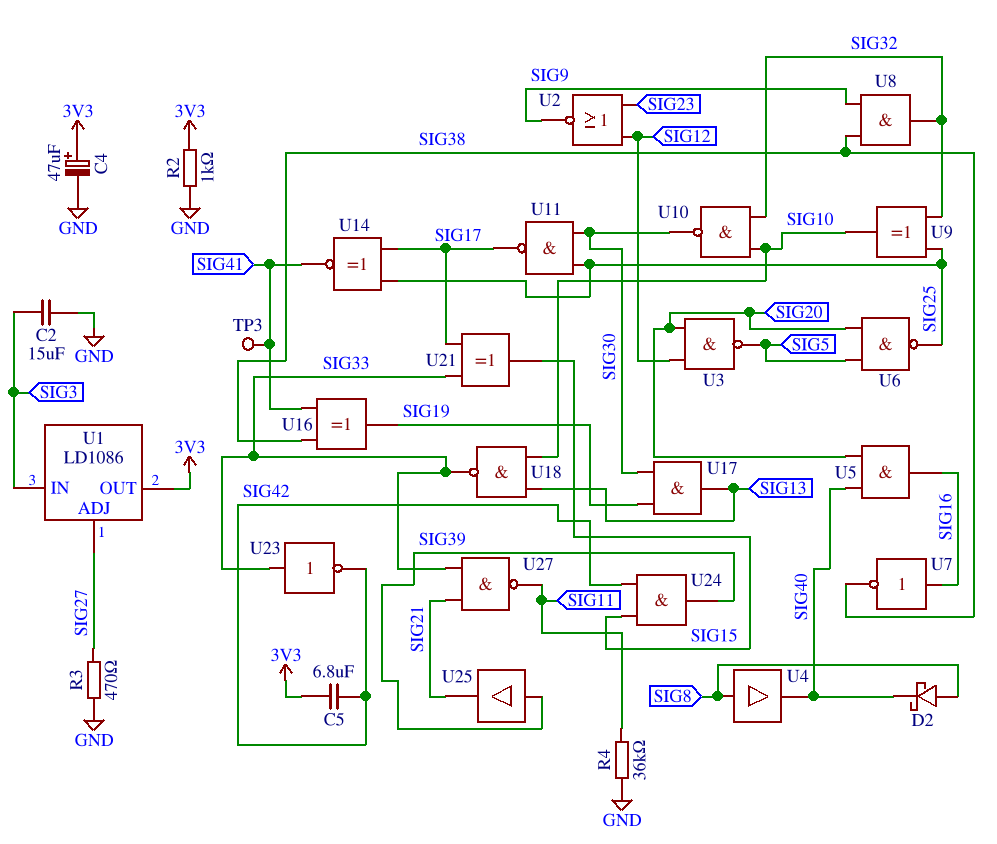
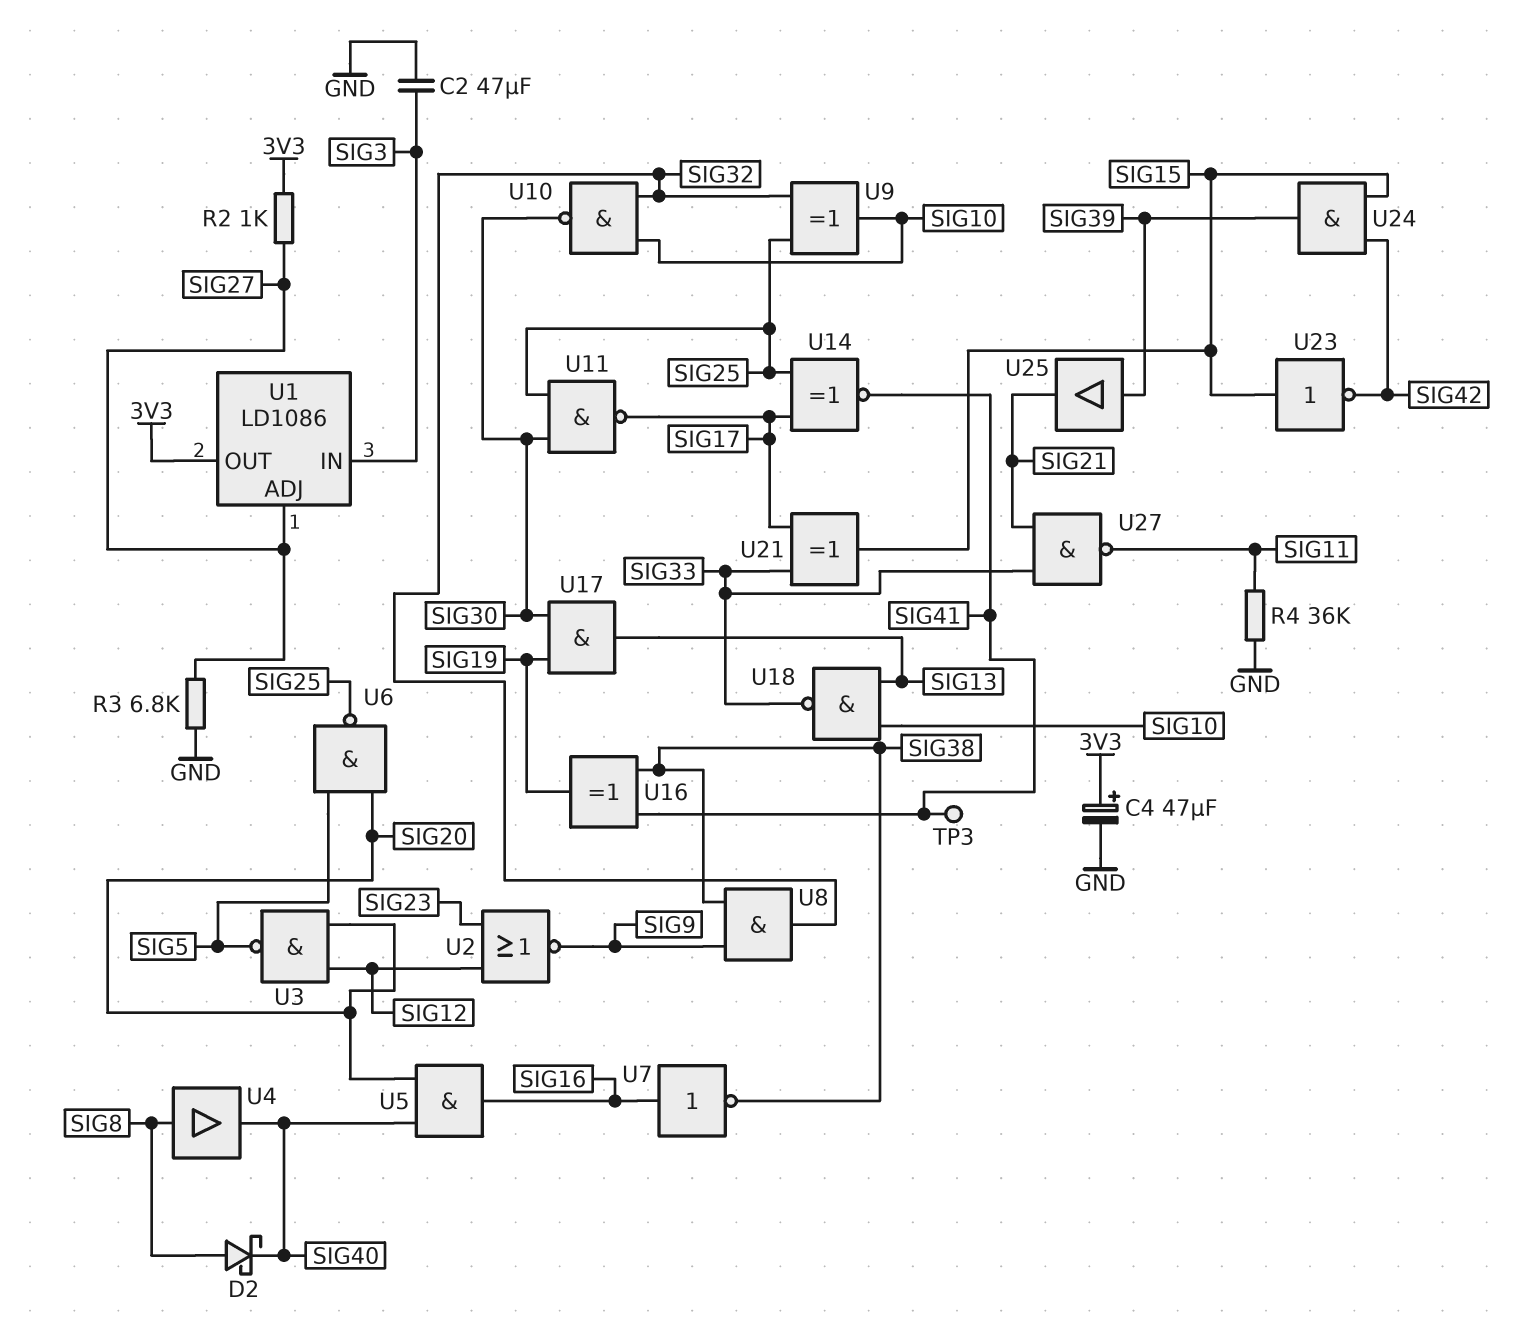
C2: 15uF (GND, SIG3) -> 47uF (GND, SIG3)
C5: 6.8uF (3V3, SIG42) -> none
R2: 1k (3V3, GND) -> 1k (3V3, SIG27)
R3: 470 (GND, SIG27) -> 6.8k (GND, SIG27)
U23: NOT (in SIG33, out SIG42) -> NOT (in SIG15, out SIG42)

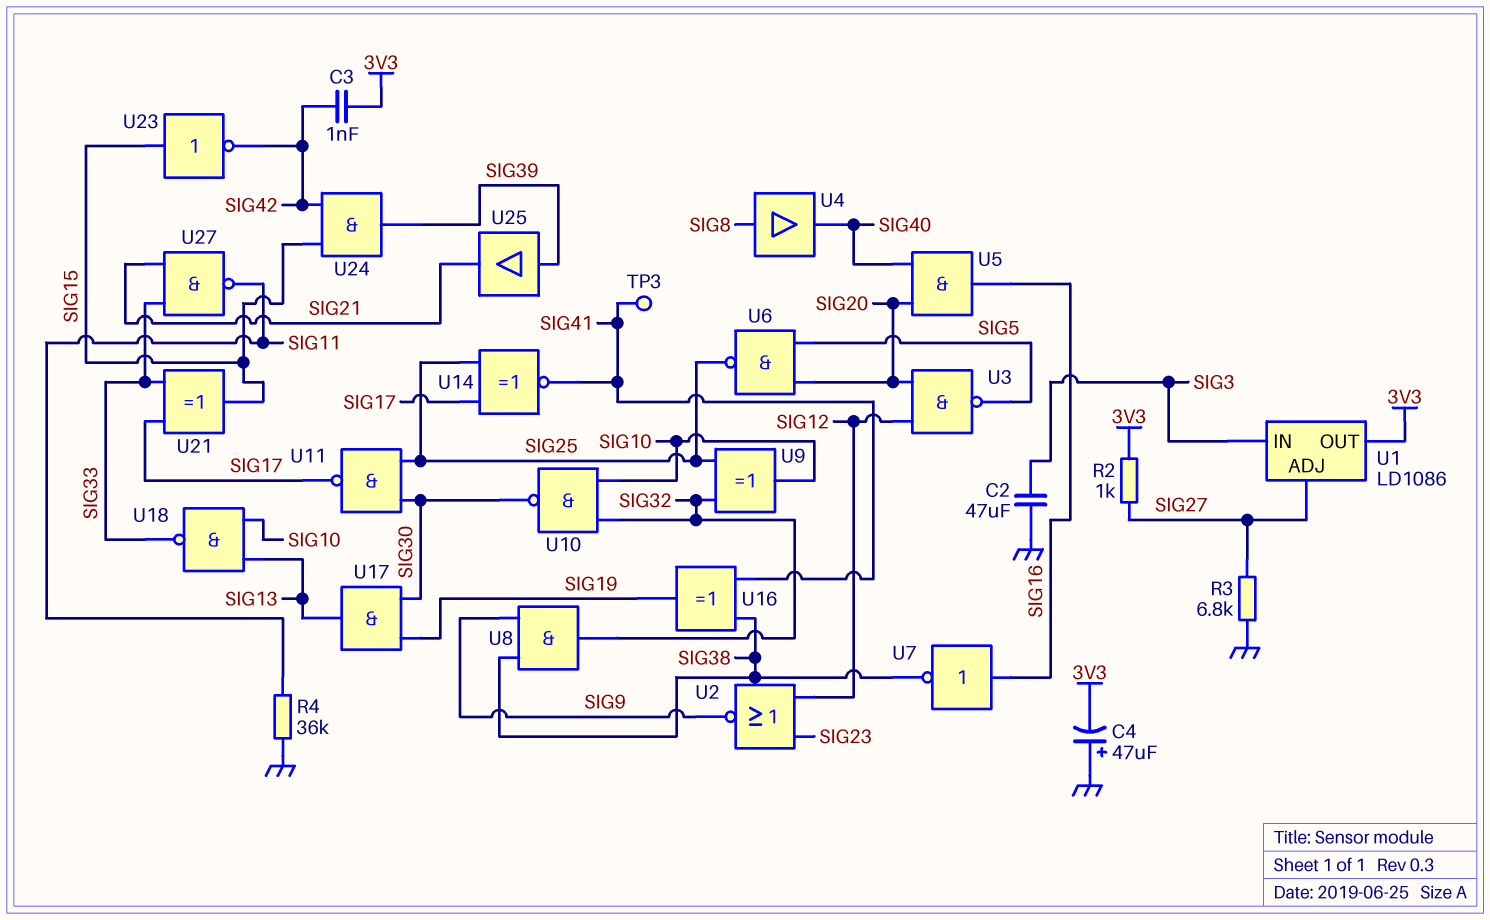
C3: none -> 1nF (3V3, SIG42)
C4: 47uF (plus 3V3, minus GND) -> 47uF (plus GND, minus 3V3)
D2: schottky (A SIG8, K SIG40) -> none

